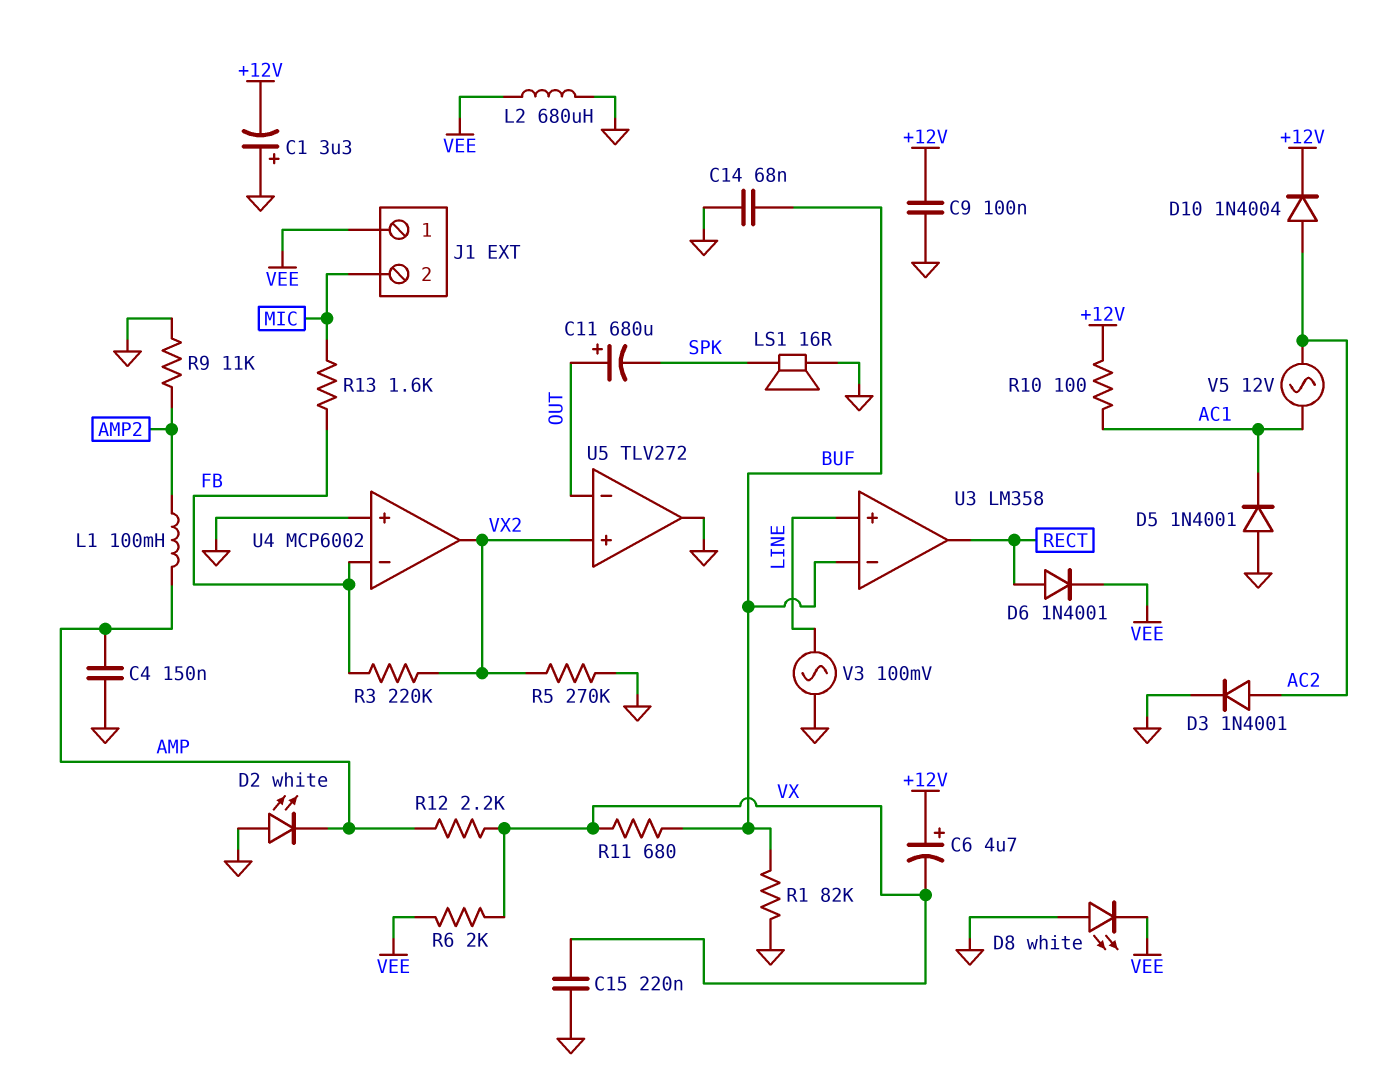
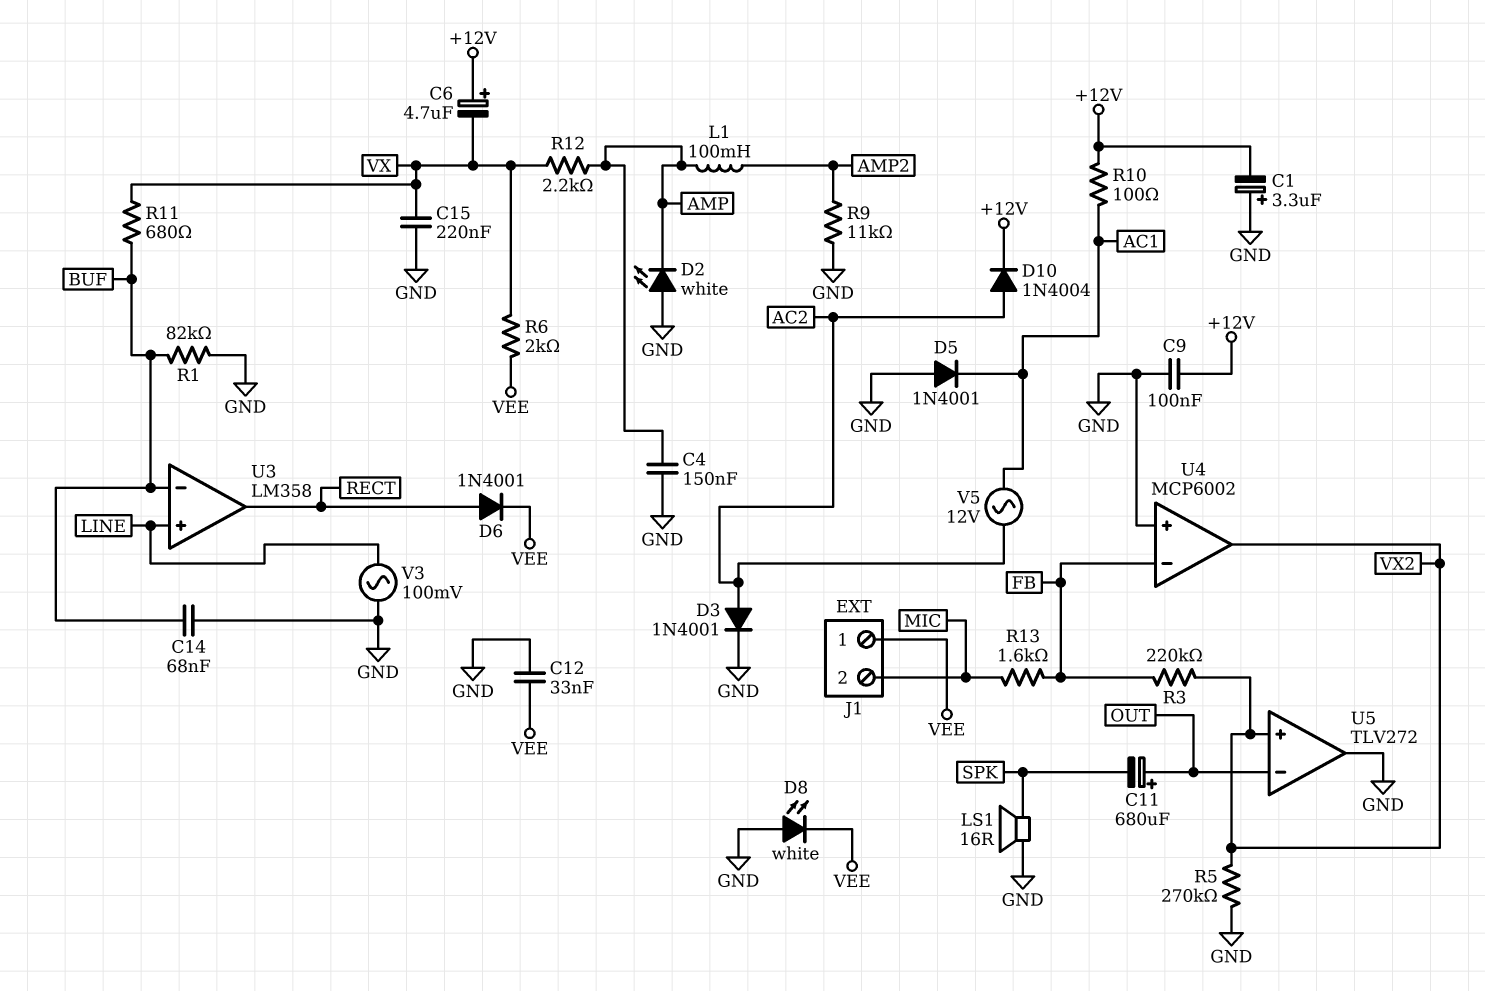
C12: none -> 33nF (GND, VEE)
L2: 680uH (GND, VEE) -> none

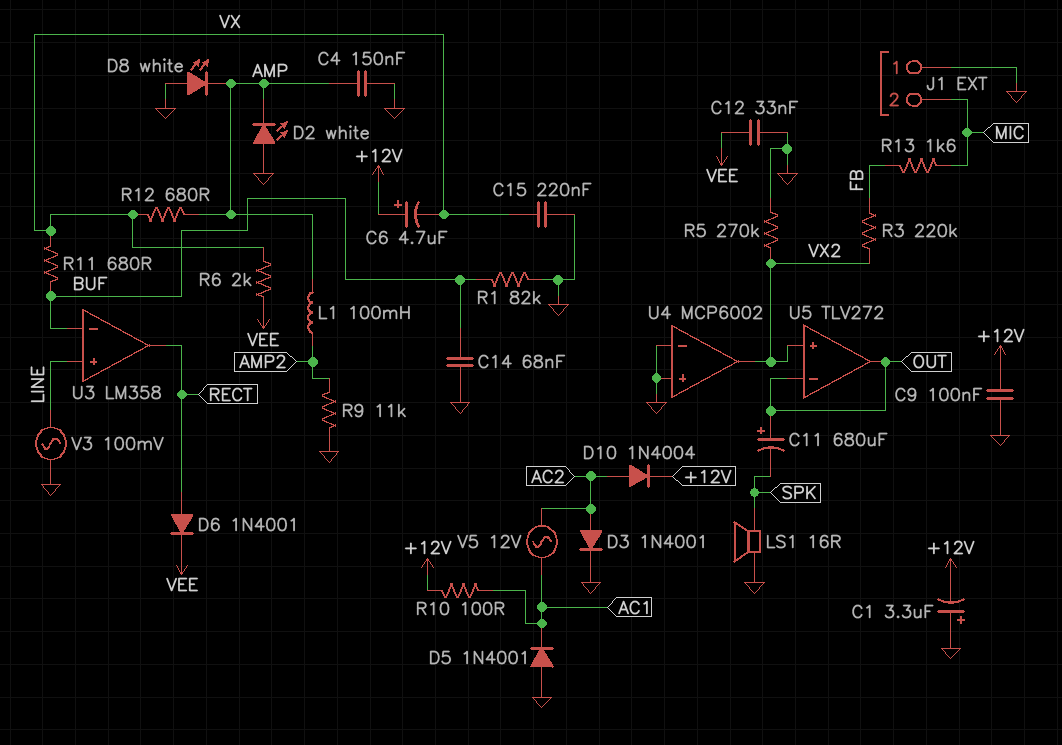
D8: LED white (A GND, K VEE) -> LED white (A GND, K AMP)
J1 pin 1: VEE -> GND
R12: 2.2k (AMP, VX) -> 680 (AMP, VX)
U4 pin in-: FB -> GND
U5 pin out: GND -> OUT

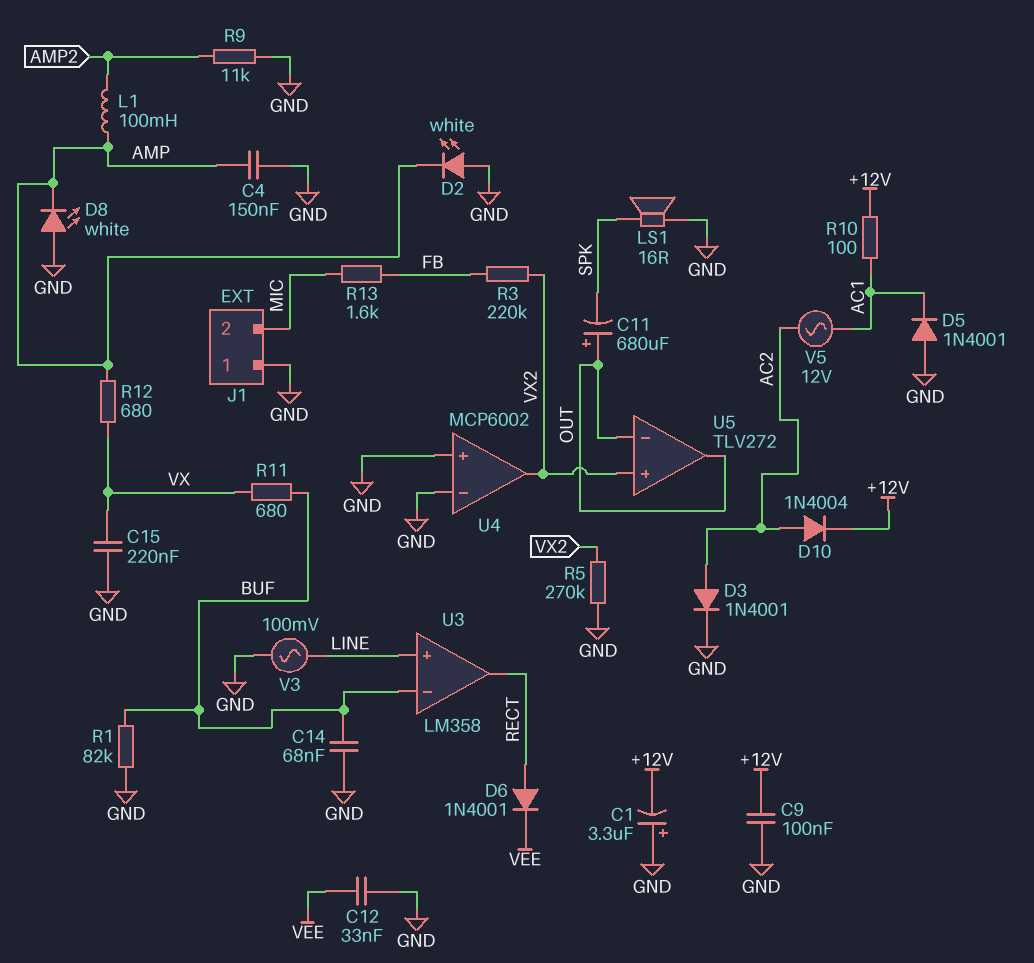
C6: 4.7uF (plus +12V, minus VX) -> none
R6: 2k (VEE, VX) -> none

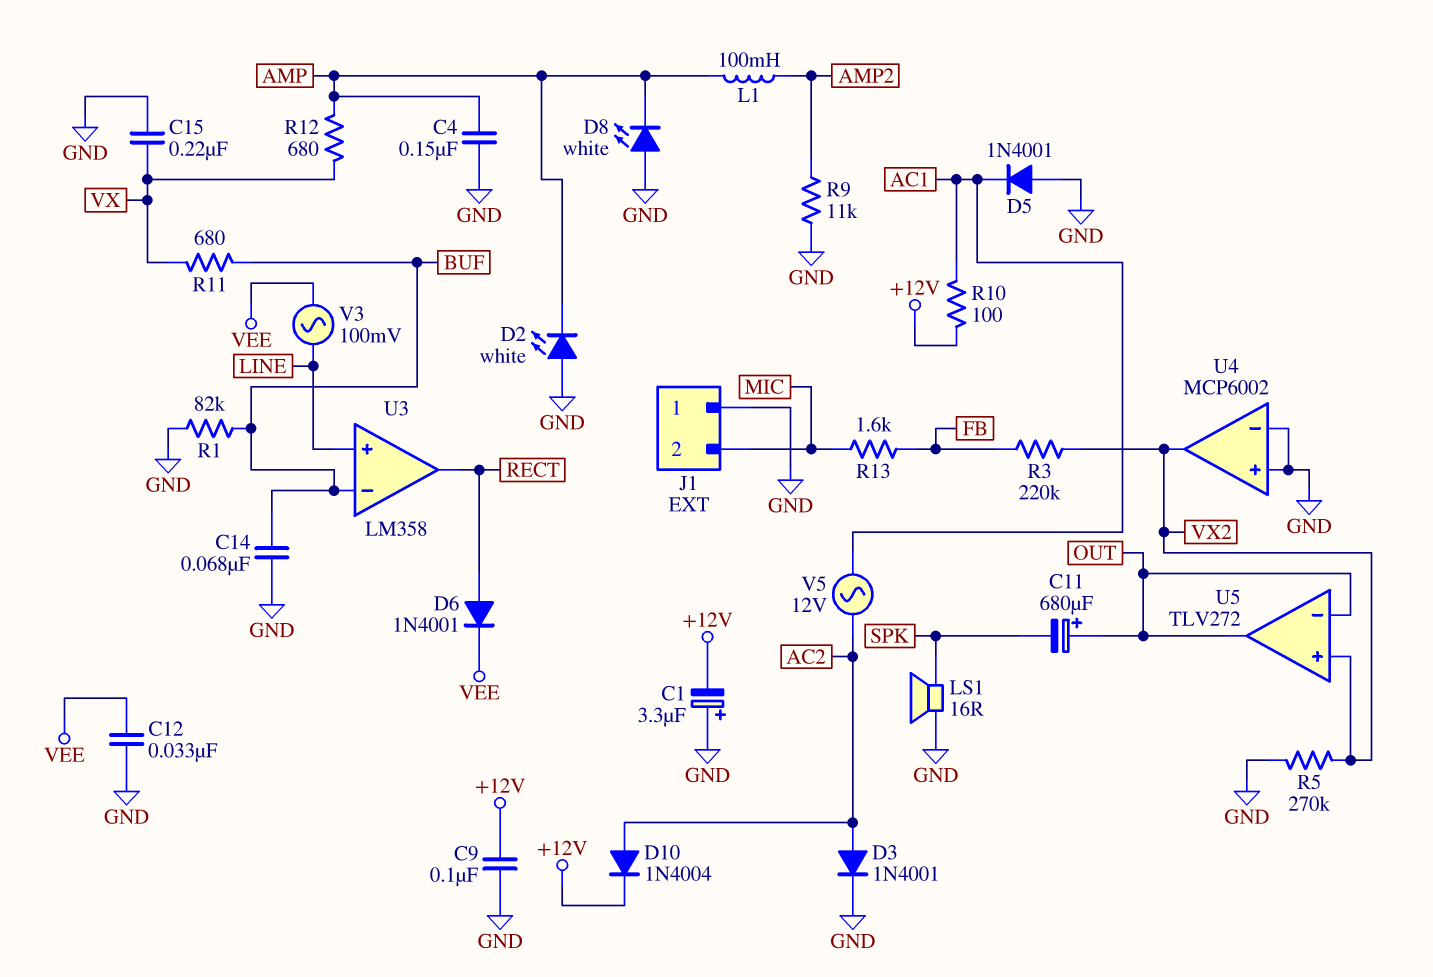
V3: AC 100mV (GND, LINE) -> AC 100mV (LINE, VEE)

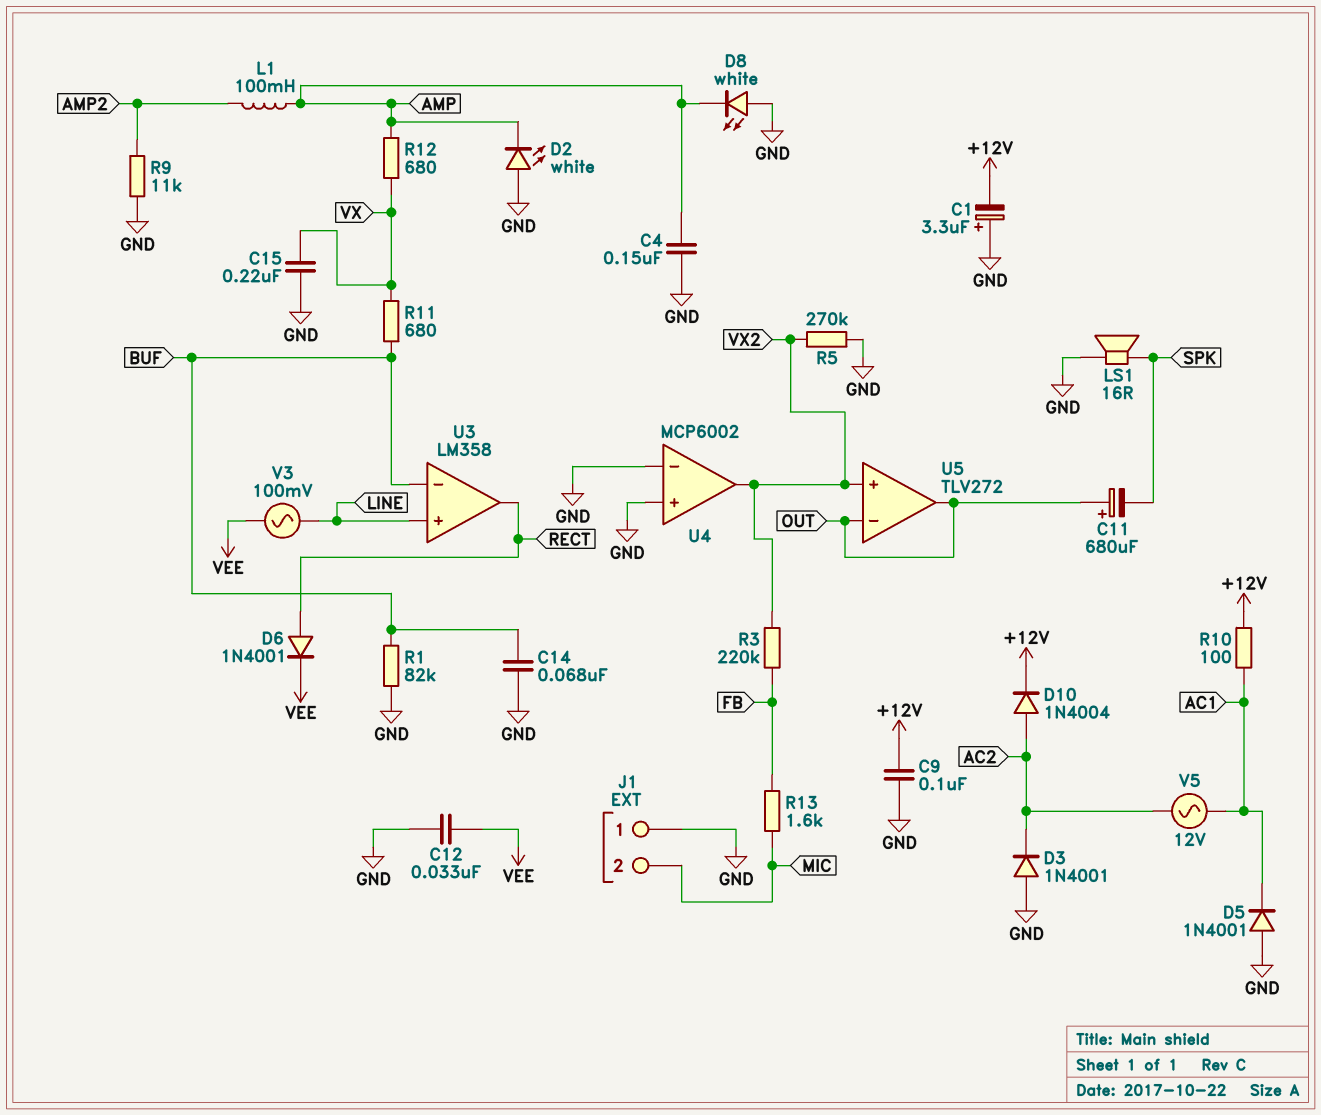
D3: diode 1N4001 (A AC2, K GND) -> diode 1N4001 (A GND, K AC2)

